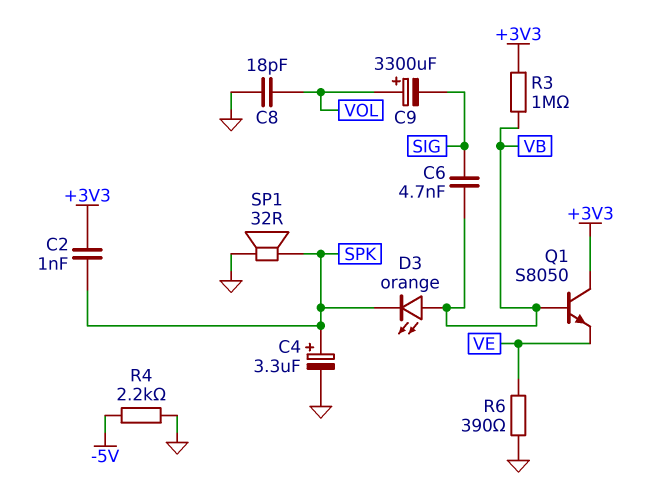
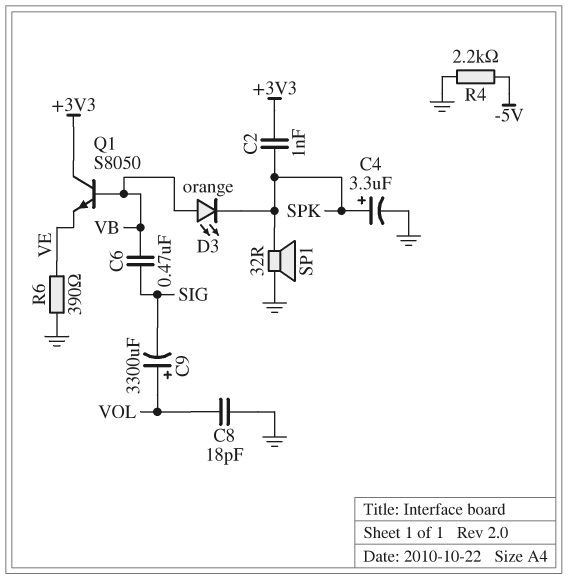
C6: 4.7nF (SIG, VB) -> 470nF (SIG, VB)
R3: 1M (+3V3, VB) -> none

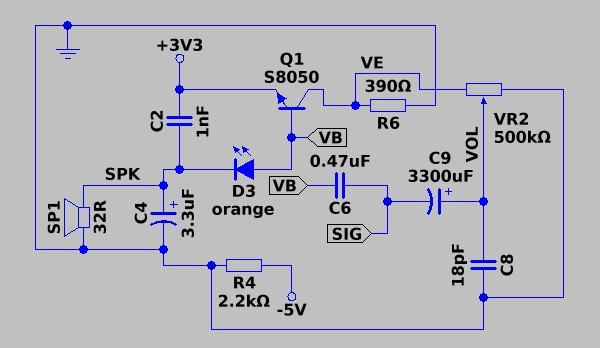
Q1: NPN S8050 (B VB, C +3V3, E VE) -> NPN S8050 (B VB, C VE, E +3V3)
VR2: none -> 500k (GND, VE, wiper VOL)

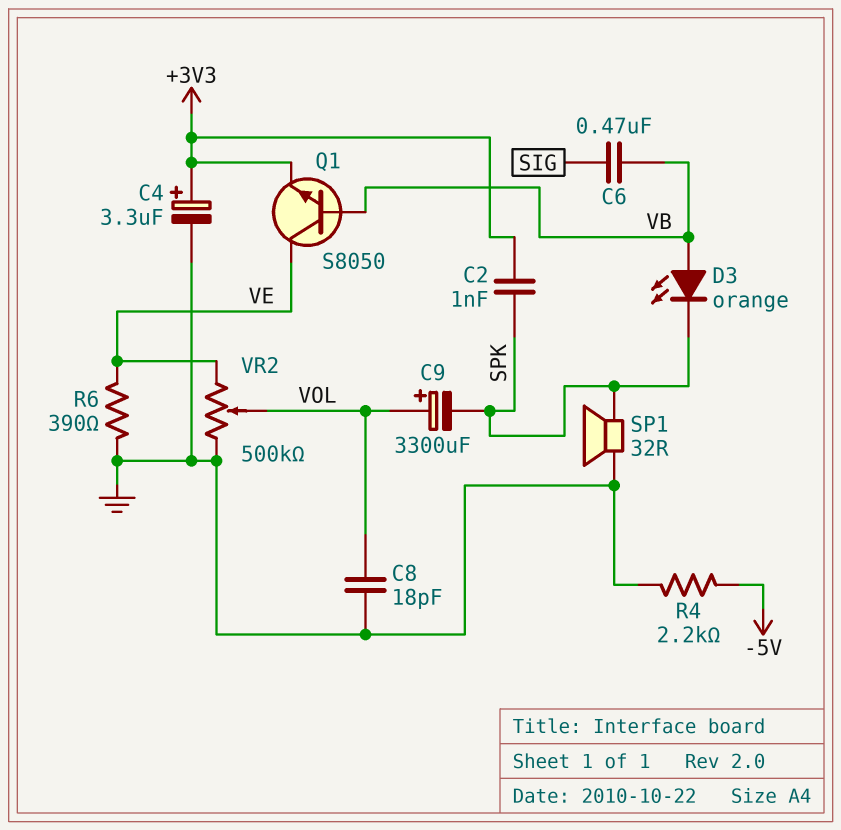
C4: 3.3uF (plus SPK, minus GND) -> 3.3uF (plus +3V3, minus GND)
C9: 3300uF (plus VOL, minus SIG) -> 3300uF (plus VOL, minus SPK)

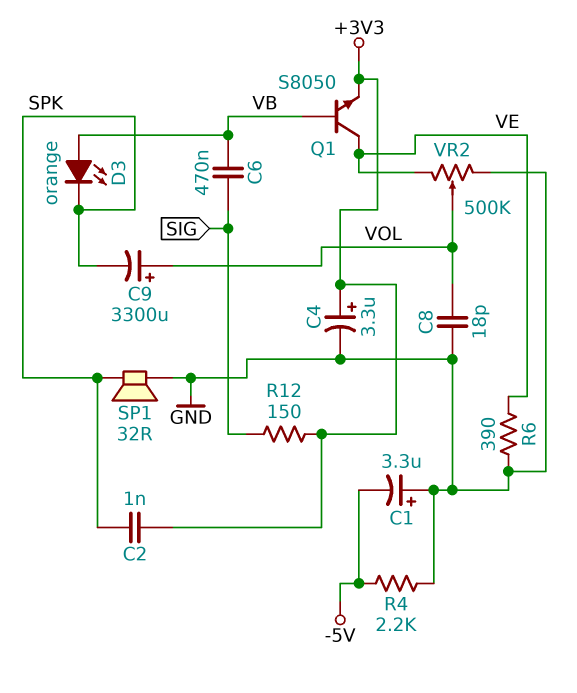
C1: none -> 3.3uF (plus GND, minus -5V)
R12: none -> 150 (+3V3, SIG)

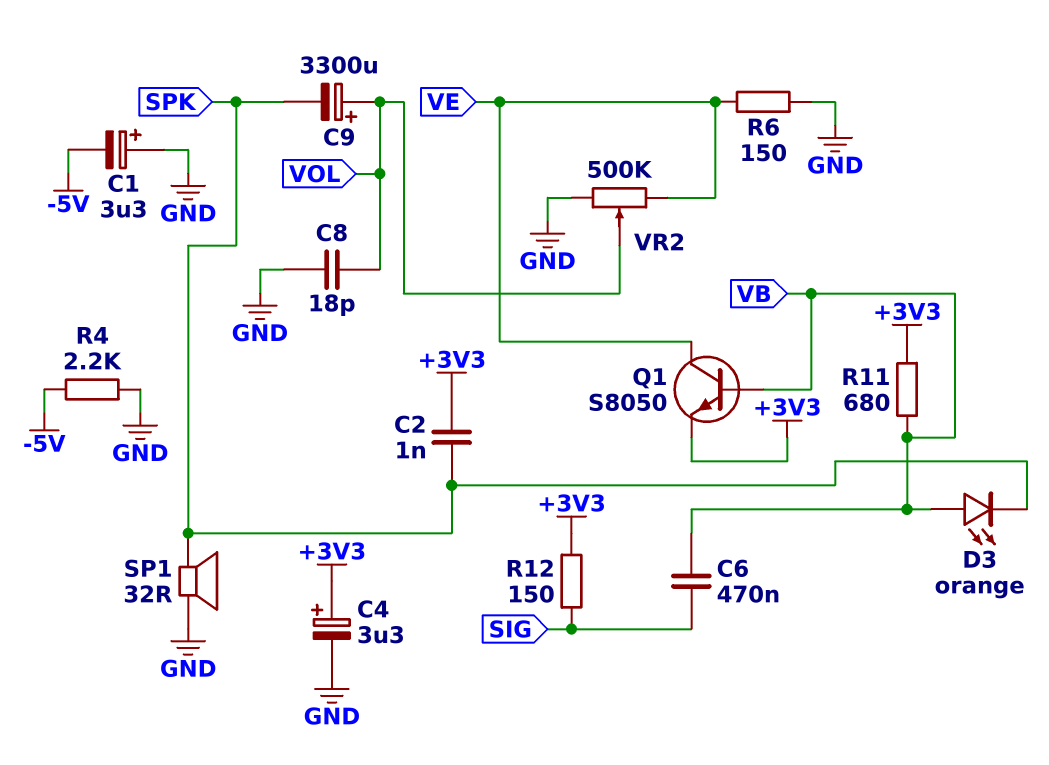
R6: 390 (GND, VE) -> 150 (GND, VE)
R11: none -> 680 (+3V3, VB)

